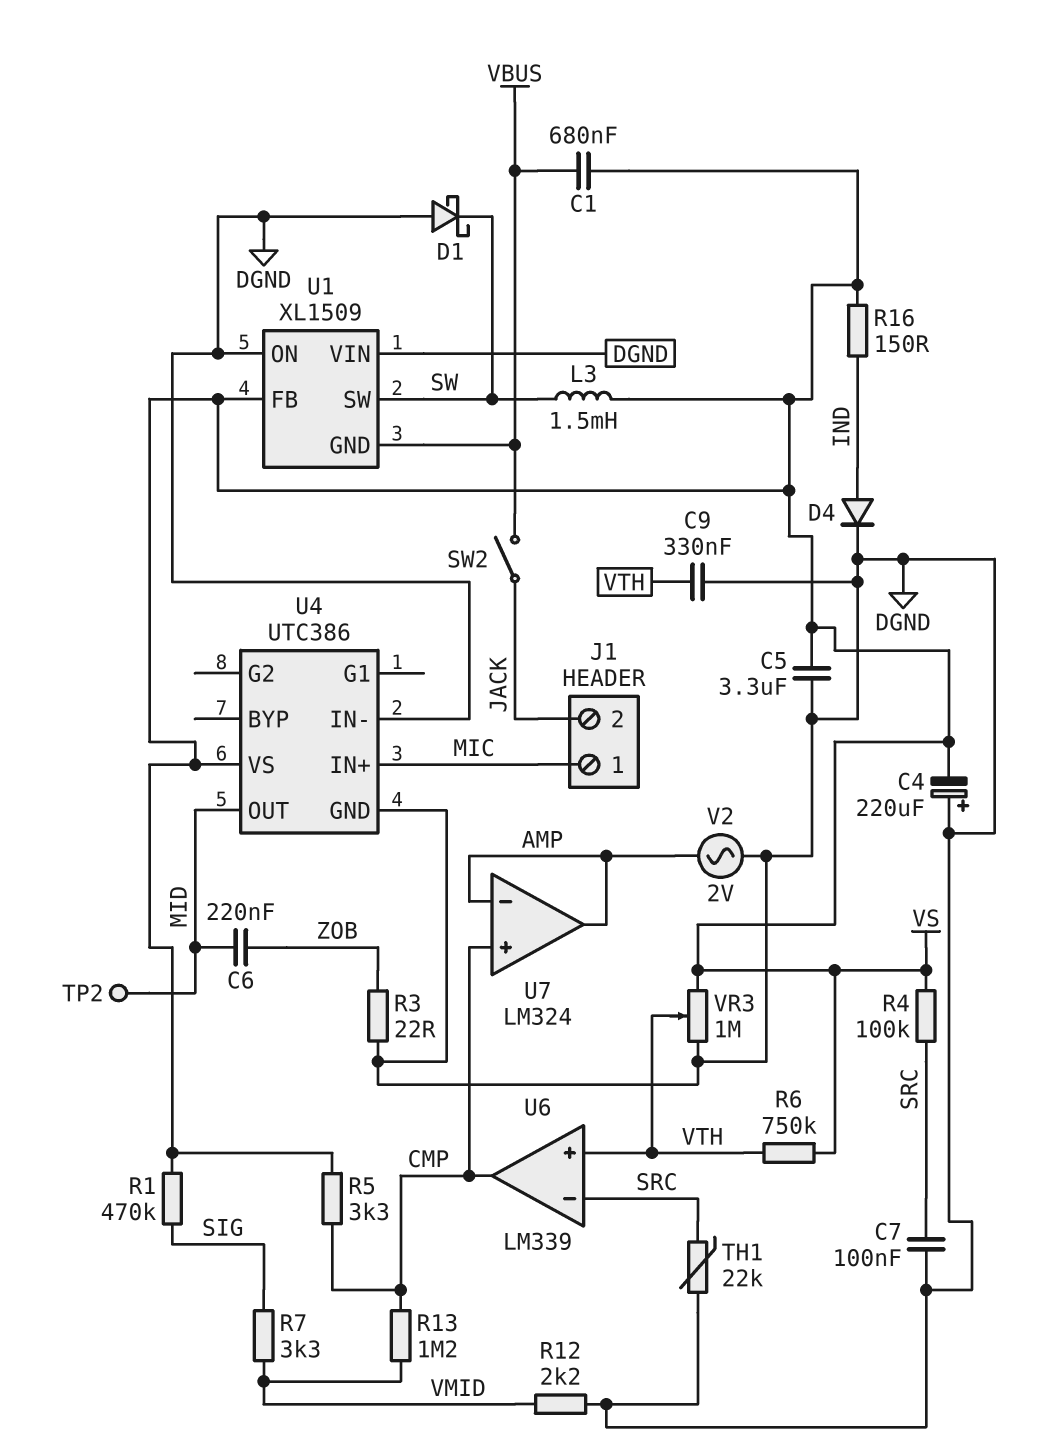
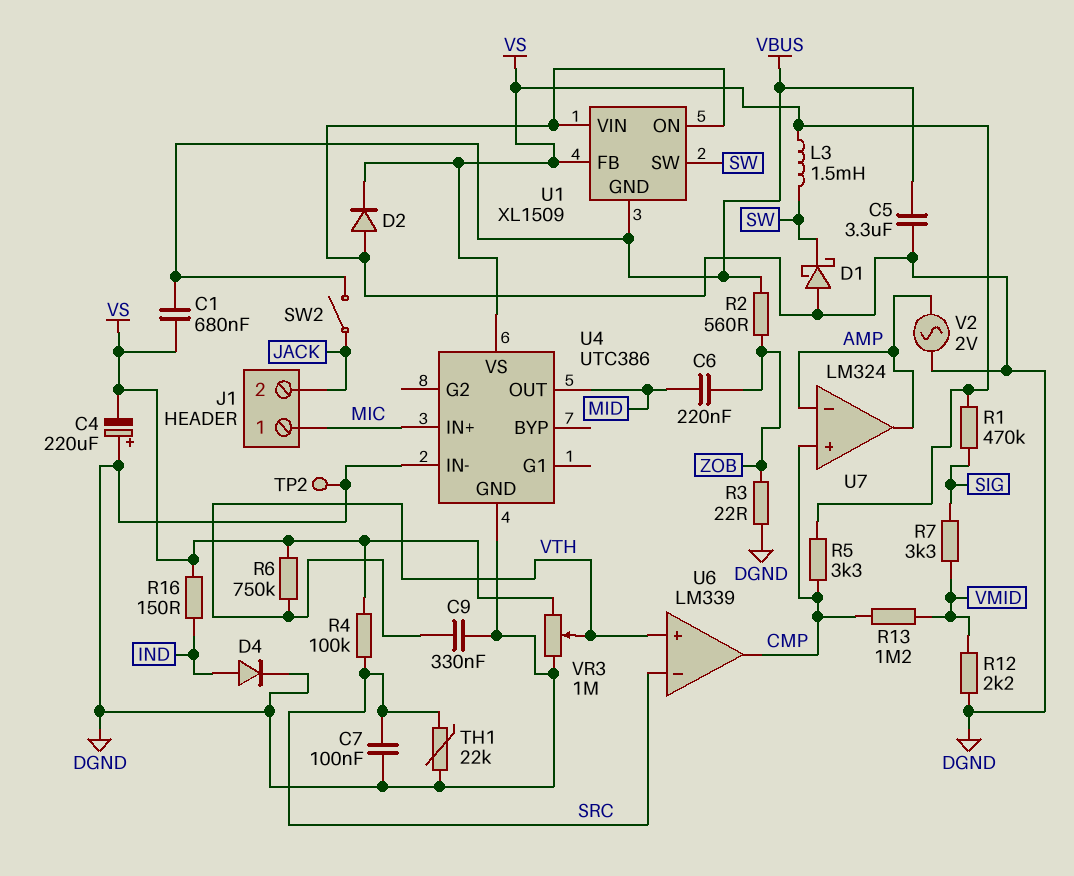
C5: 3.3uF (DGND, VS) -> 3.3uF (DGND, VBUS)
D2: none -> diode (A DGND, K VS)
R2: none -> 560 (VBUS, ZOB)
TP2: test point (MID) -> test point (DGND)

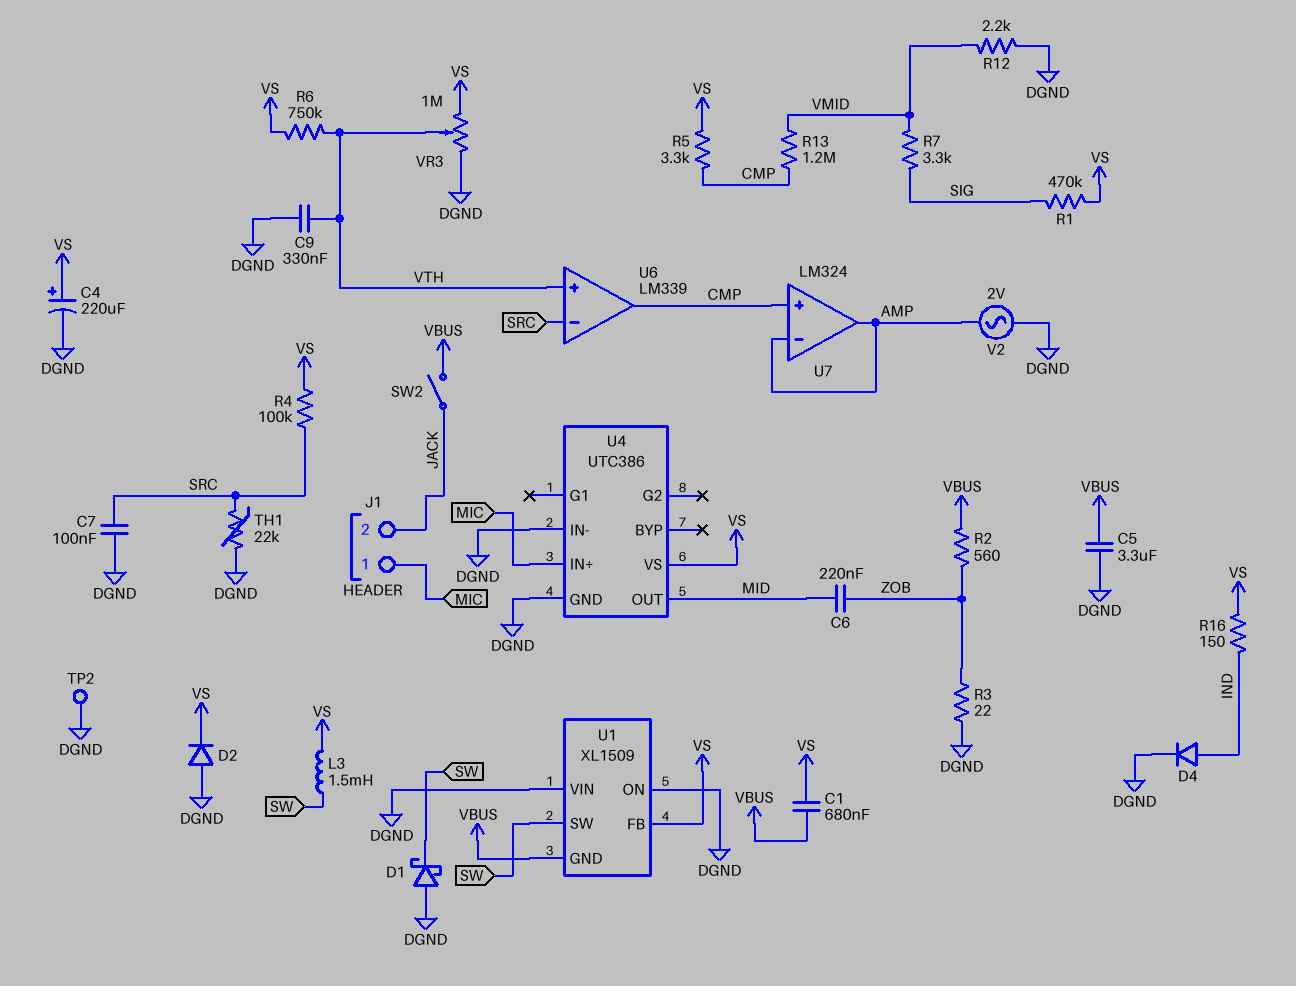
C4: 220uF (plus DGND, minus VS) -> 220uF (plus VS, minus DGND)

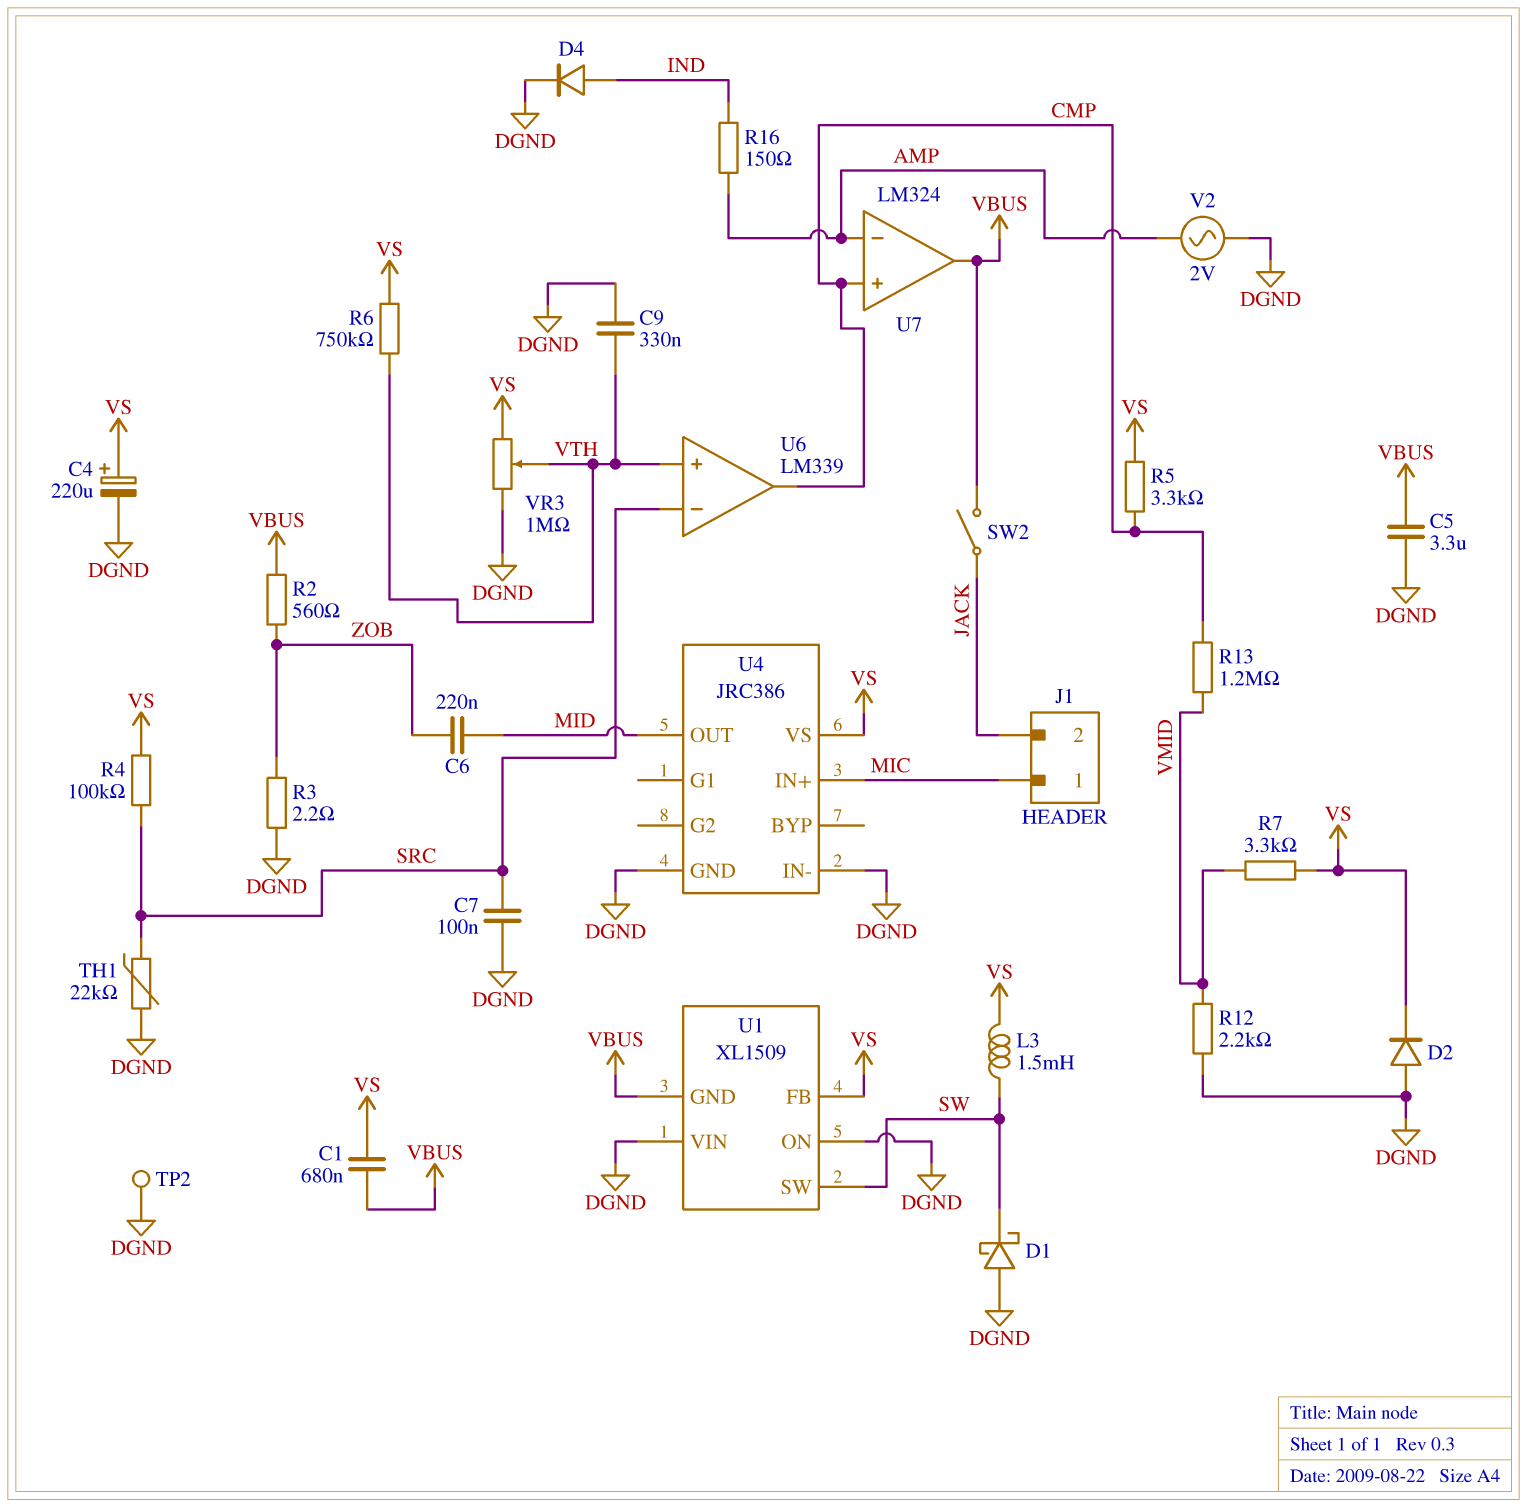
R1: 470k (SIG, VS) -> none
R3: 22 (DGND, ZOB) -> 2.2 (DGND, ZOB)
R7: 3.3k (SIG, VMID) -> 3.3k (VMID, VS)
R16: 150 (IND, VS) -> 150 (AMP, IND)
U4: UTC386 -> JRC386
U7 pin out: AMP -> VBUS

